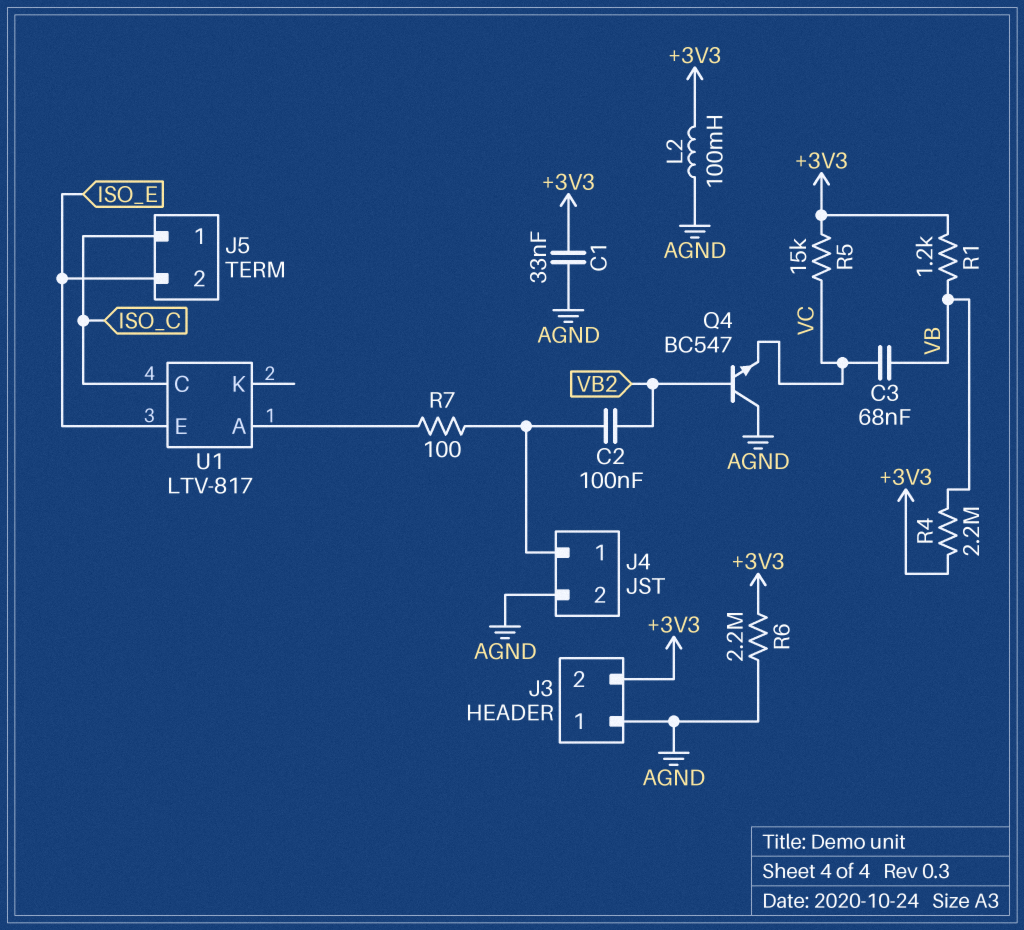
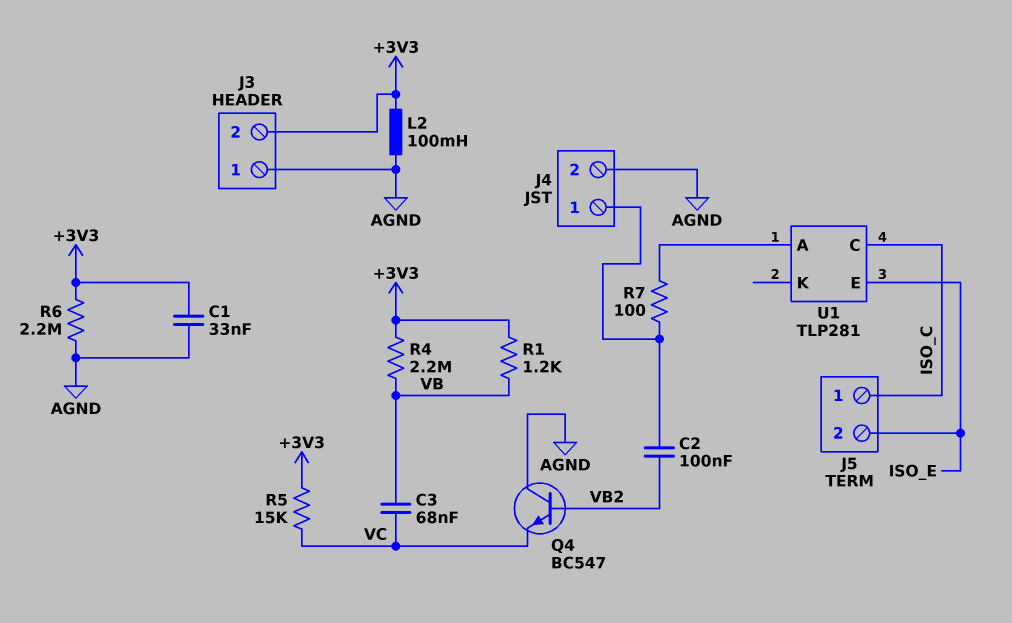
U1: LTV-817 -> TLP281

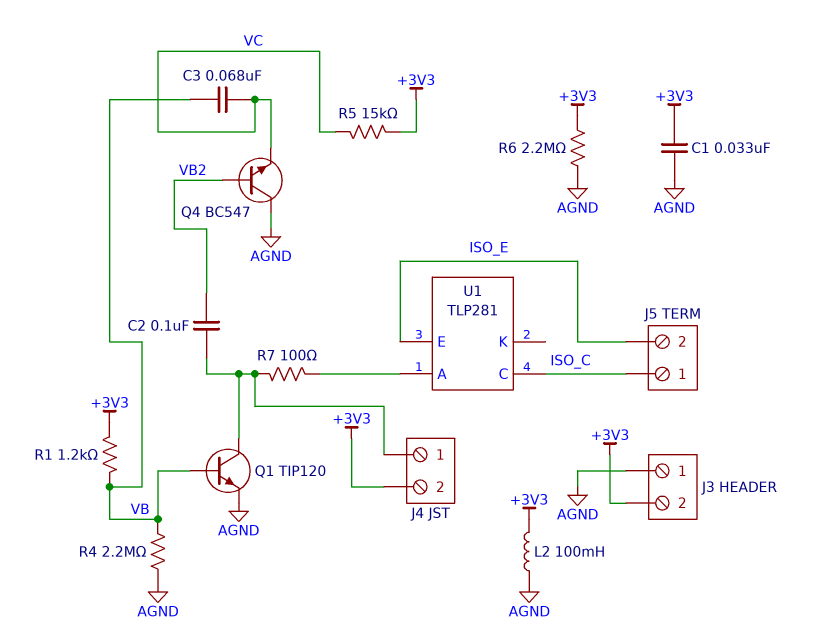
J4 pin 2: AGND -> +3V3
Q1: none -> NPN TIP120 (B VB, C J4/1, E AGND)
R4: 2.2M (+3V3, VB) -> 2.2M (AGND, VB)

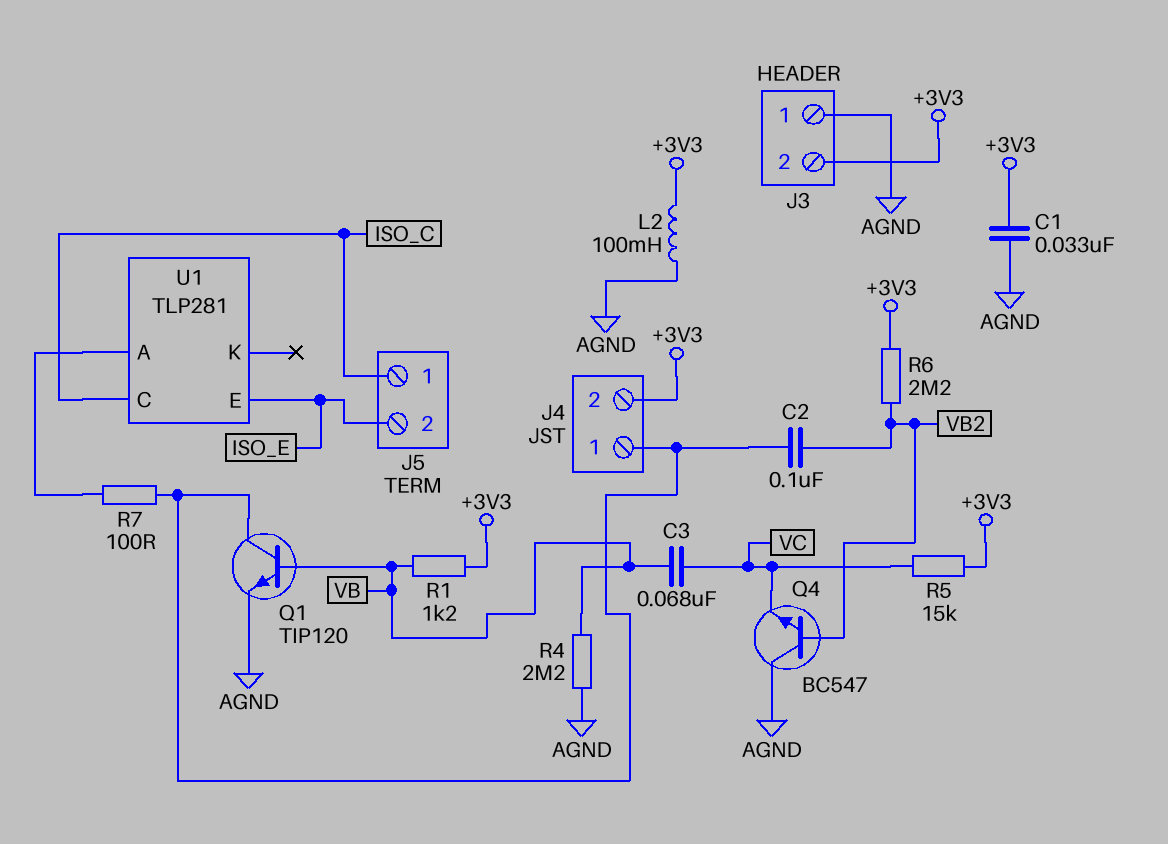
R6: 2.2M (+3V3, AGND) -> 2.2M (+3V3, VB2)

